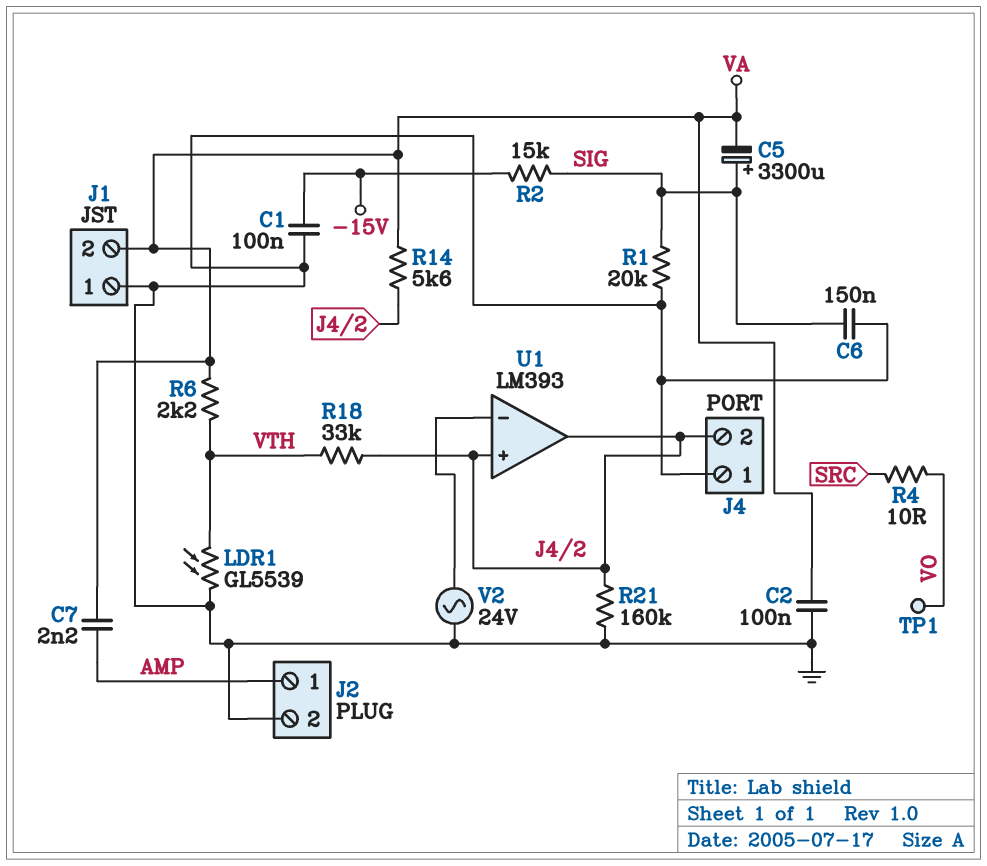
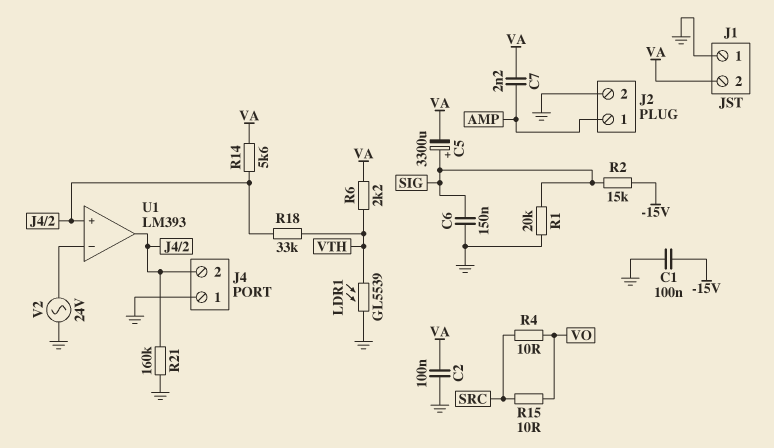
R15: none -> 10 (SRC, VO)
TP1: test point (VO) -> none

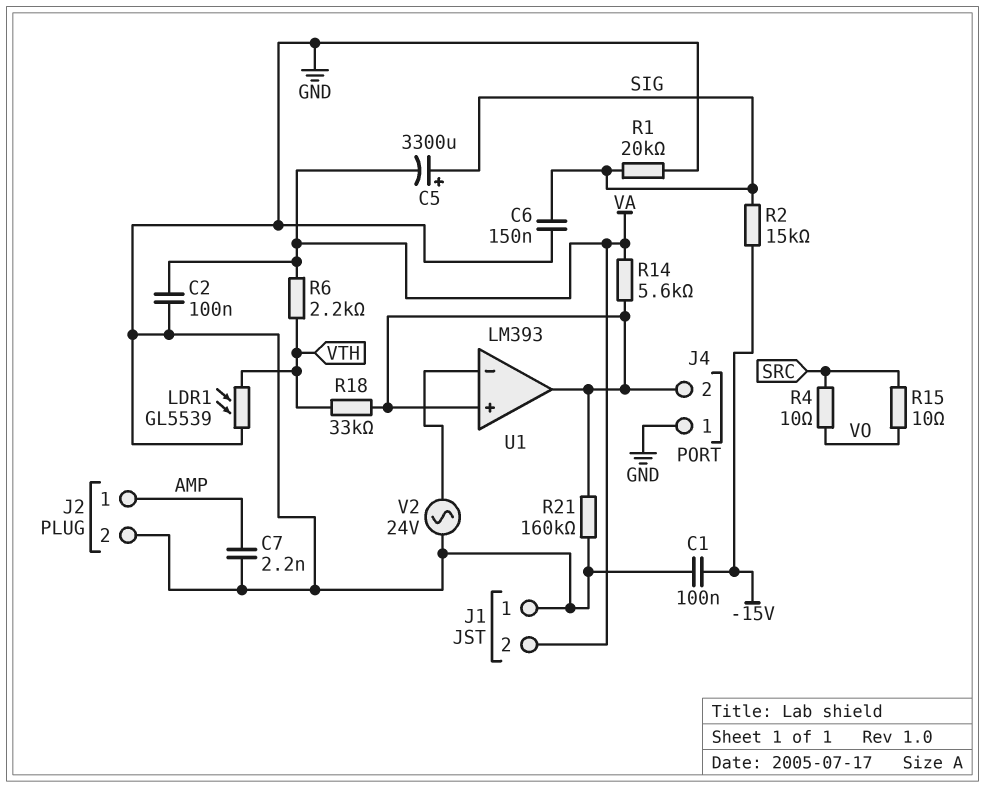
C7: 2.2nF (AMP, VA) -> 2.2nF (AMP, GND)

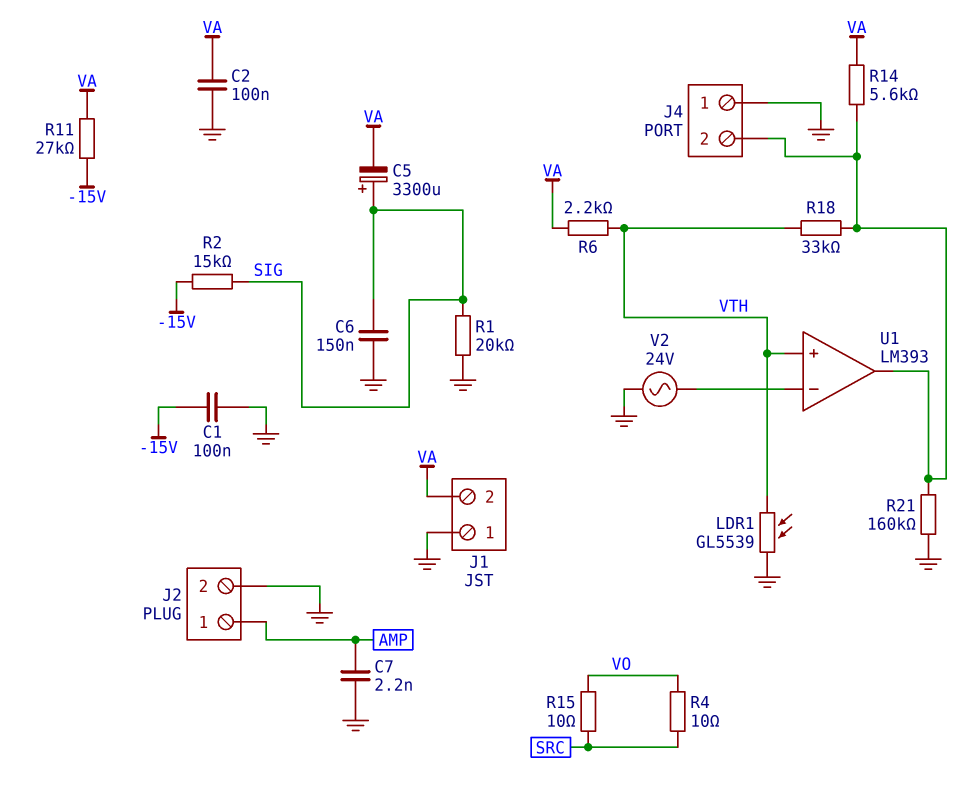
R11: none -> 27k (-15V, VA)
U1 pin in+: J4/2 -> VTH

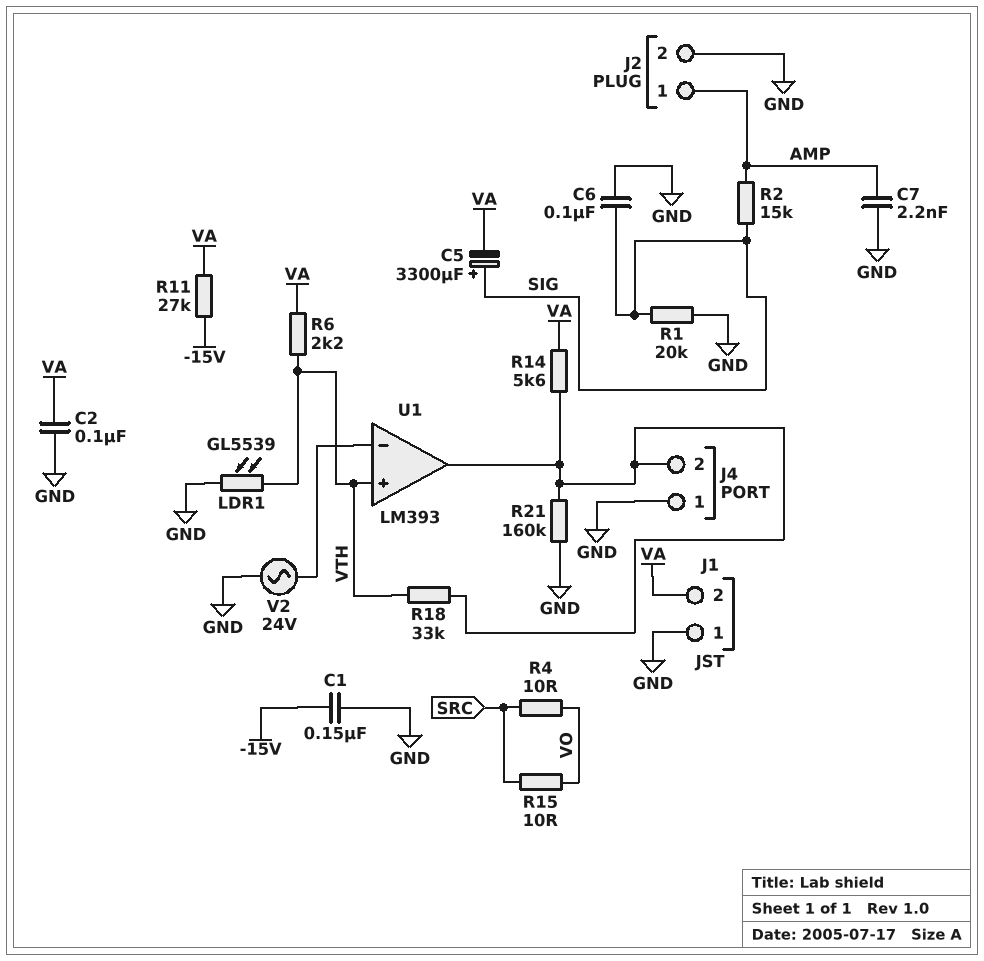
C1: 100nF (-15V, GND) -> 150nF (-15V, GND)
C6: 150nF (GND, SIG) -> 100nF (GND, SIG)
R2: 15k (-15V, SIG) -> 15k (AMP, SIG)

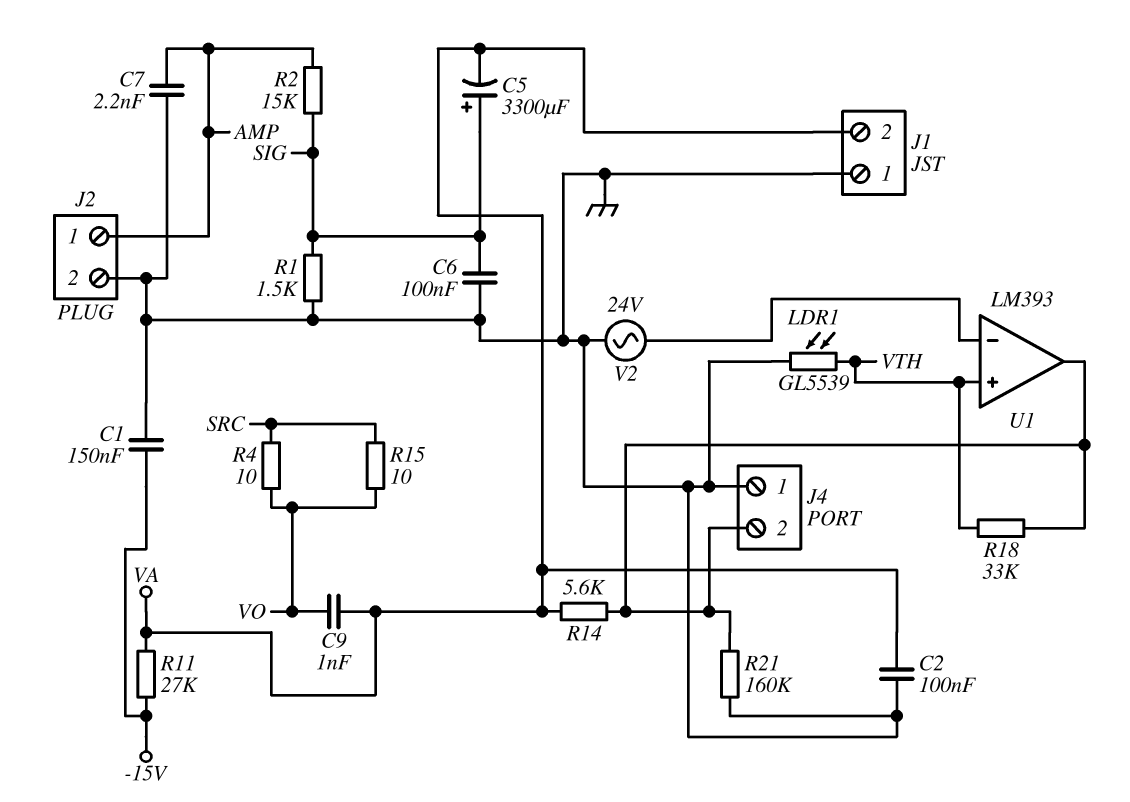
C9: none -> 1nF (VA, VO)
R1: 20k (GND, SIG) -> 1.5k (GND, SIG)
R6: 2.2k (VA, VTH) -> none

